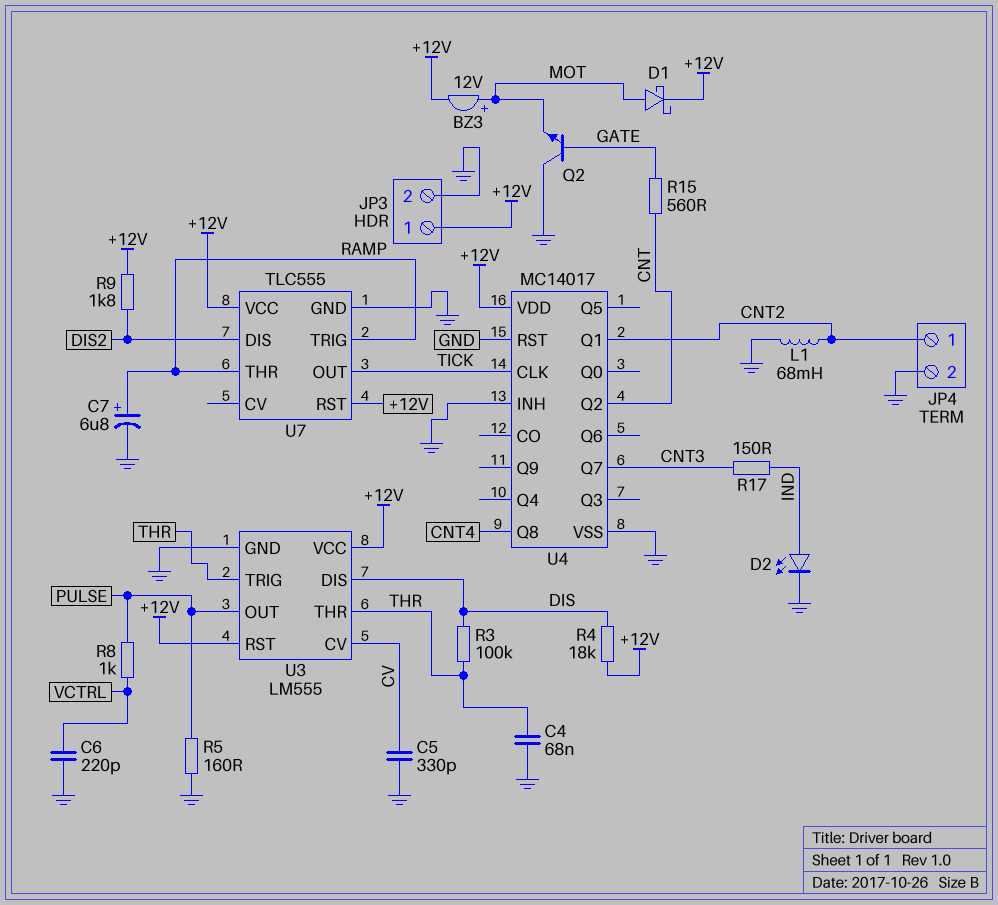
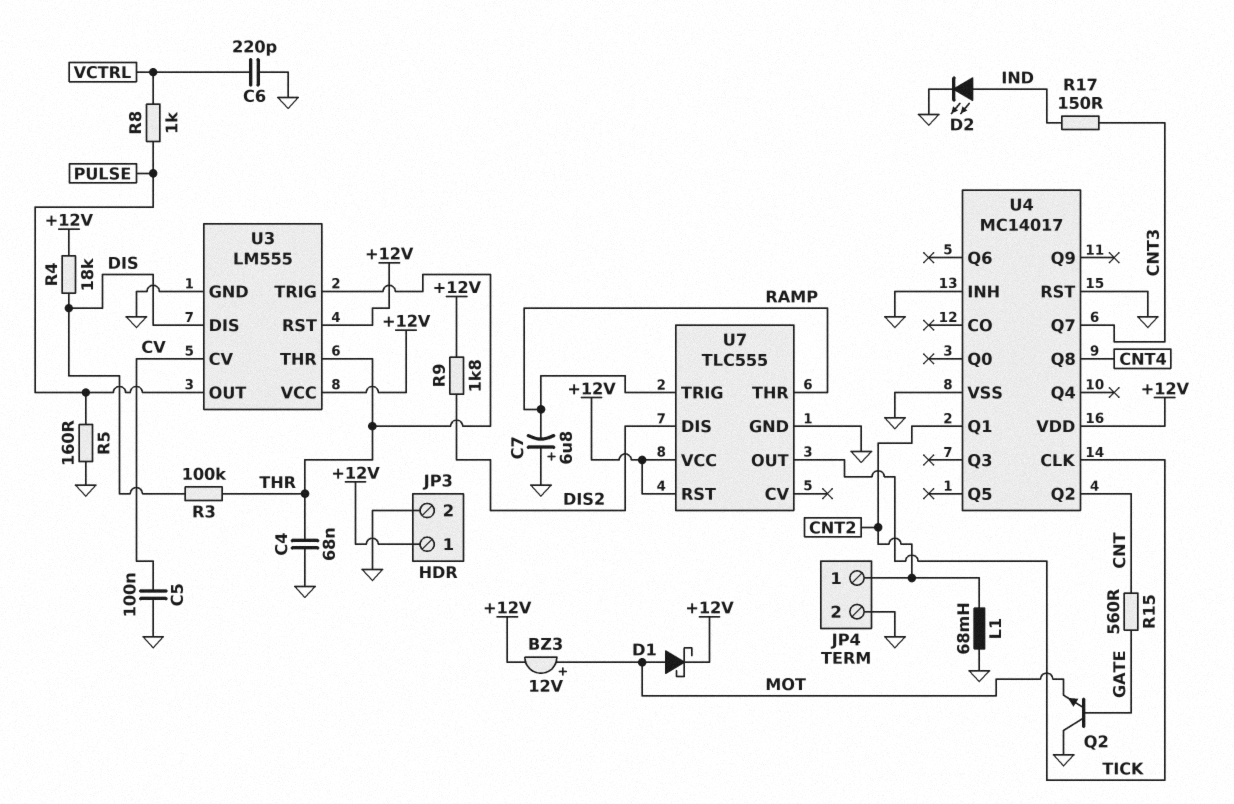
C5: 330pF (CV, GND) -> 100nF (CV, GND)
C7: 6.8uF (plus RAMP, minus GND) -> 6.8uF (plus GND, minus RAMP)

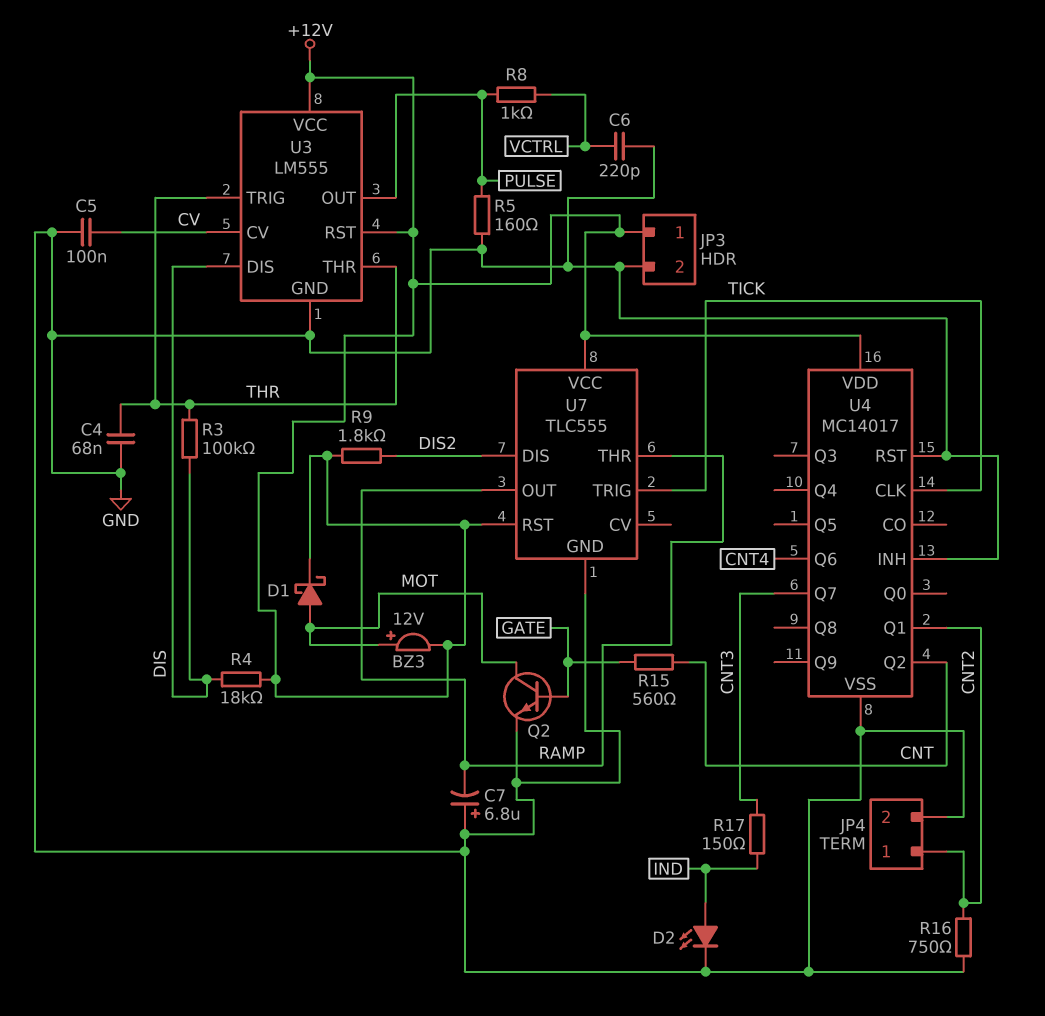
L1: 68mH (CNT2, GND) -> none
Q2: NPN (B GATE, C GND, E MOT) -> NPN (B GATE, C MOT, E GND)
R16: none -> 750 (CNT2, GND)
U4 pin Q6: none -> CNT4
U4 pin Q8: CNT4 -> none
U7 pin OUT: TICK -> RAMP
U7 pin TRIG: RAMP -> TICK

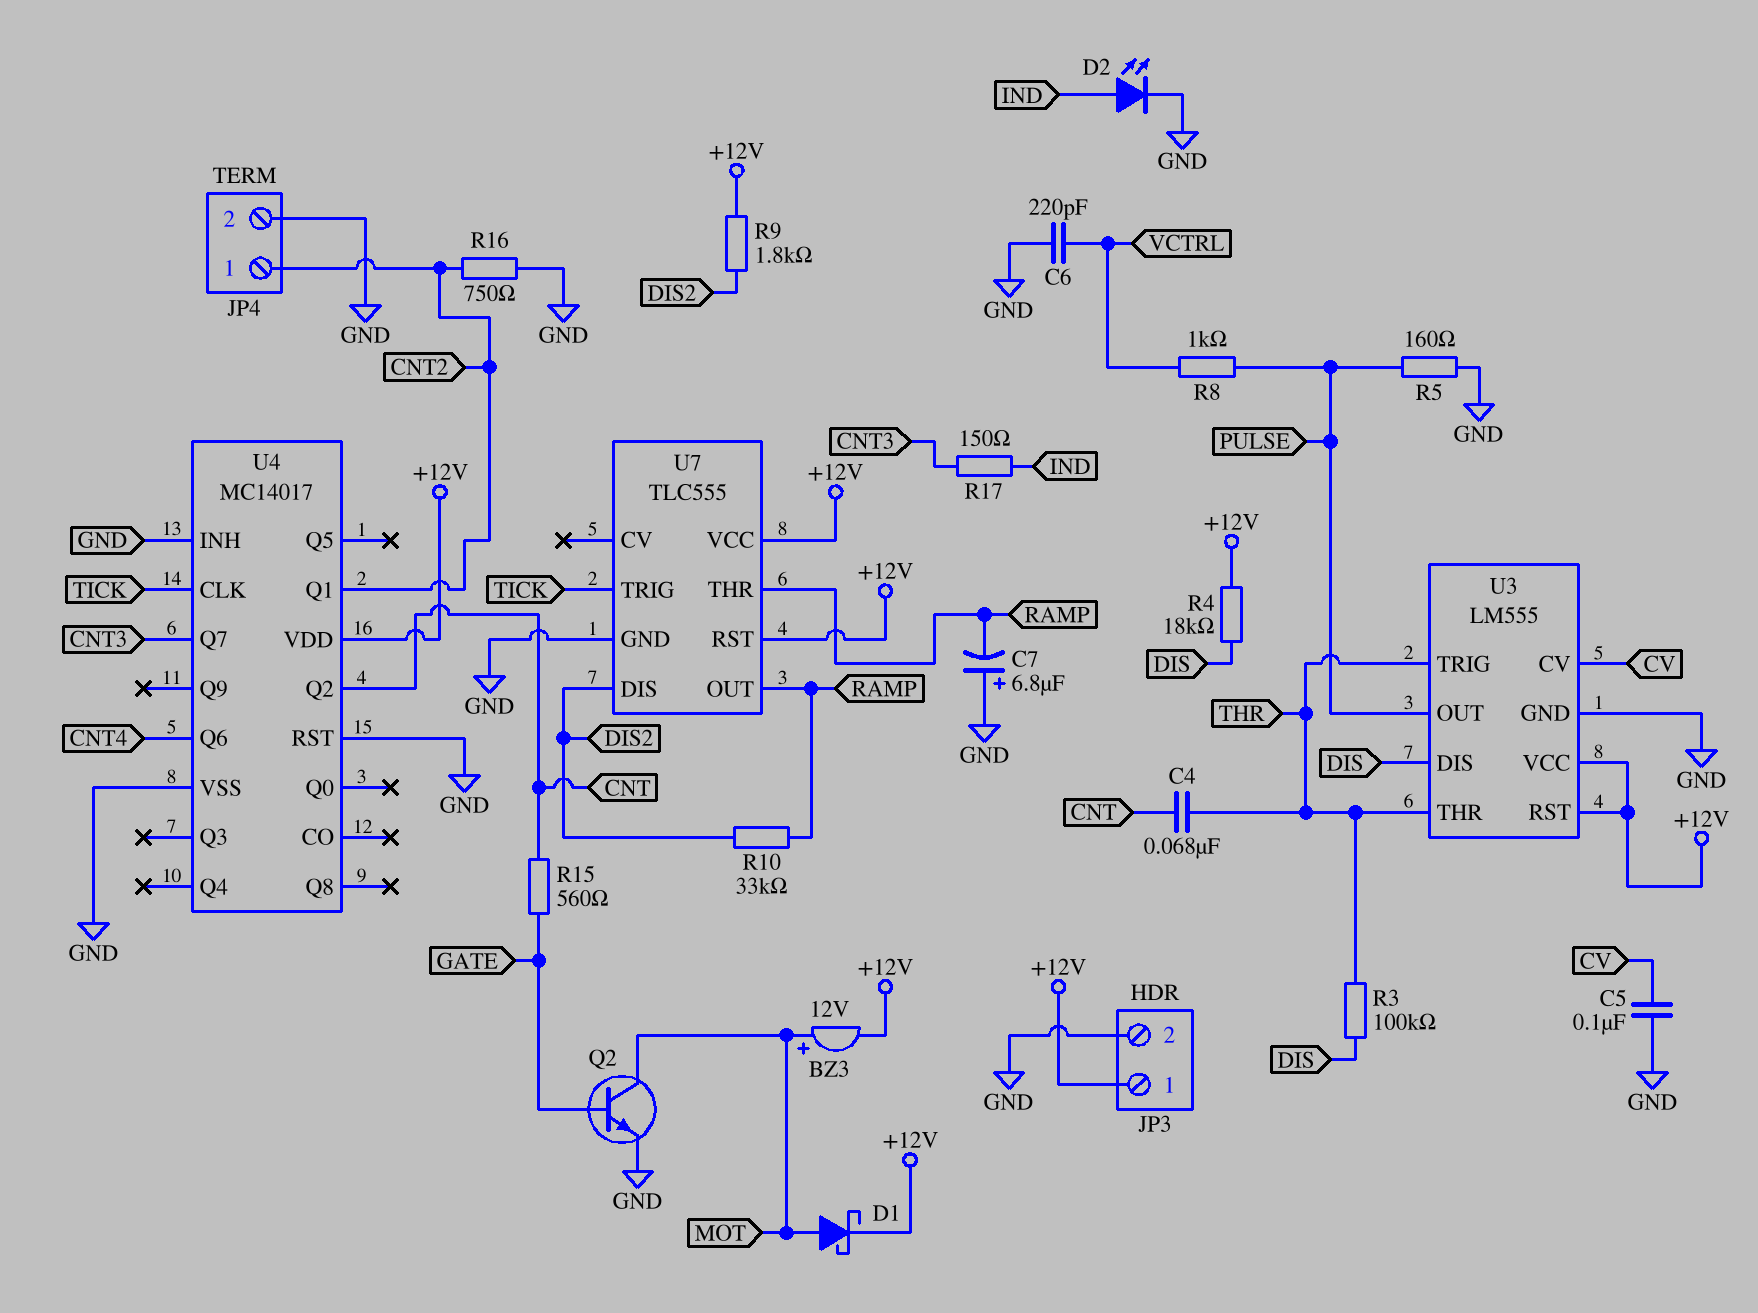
C4: 68nF (GND, THR) -> 68nF (CNT, THR)
R10: none -> 33k (DIS2, RAMP)

